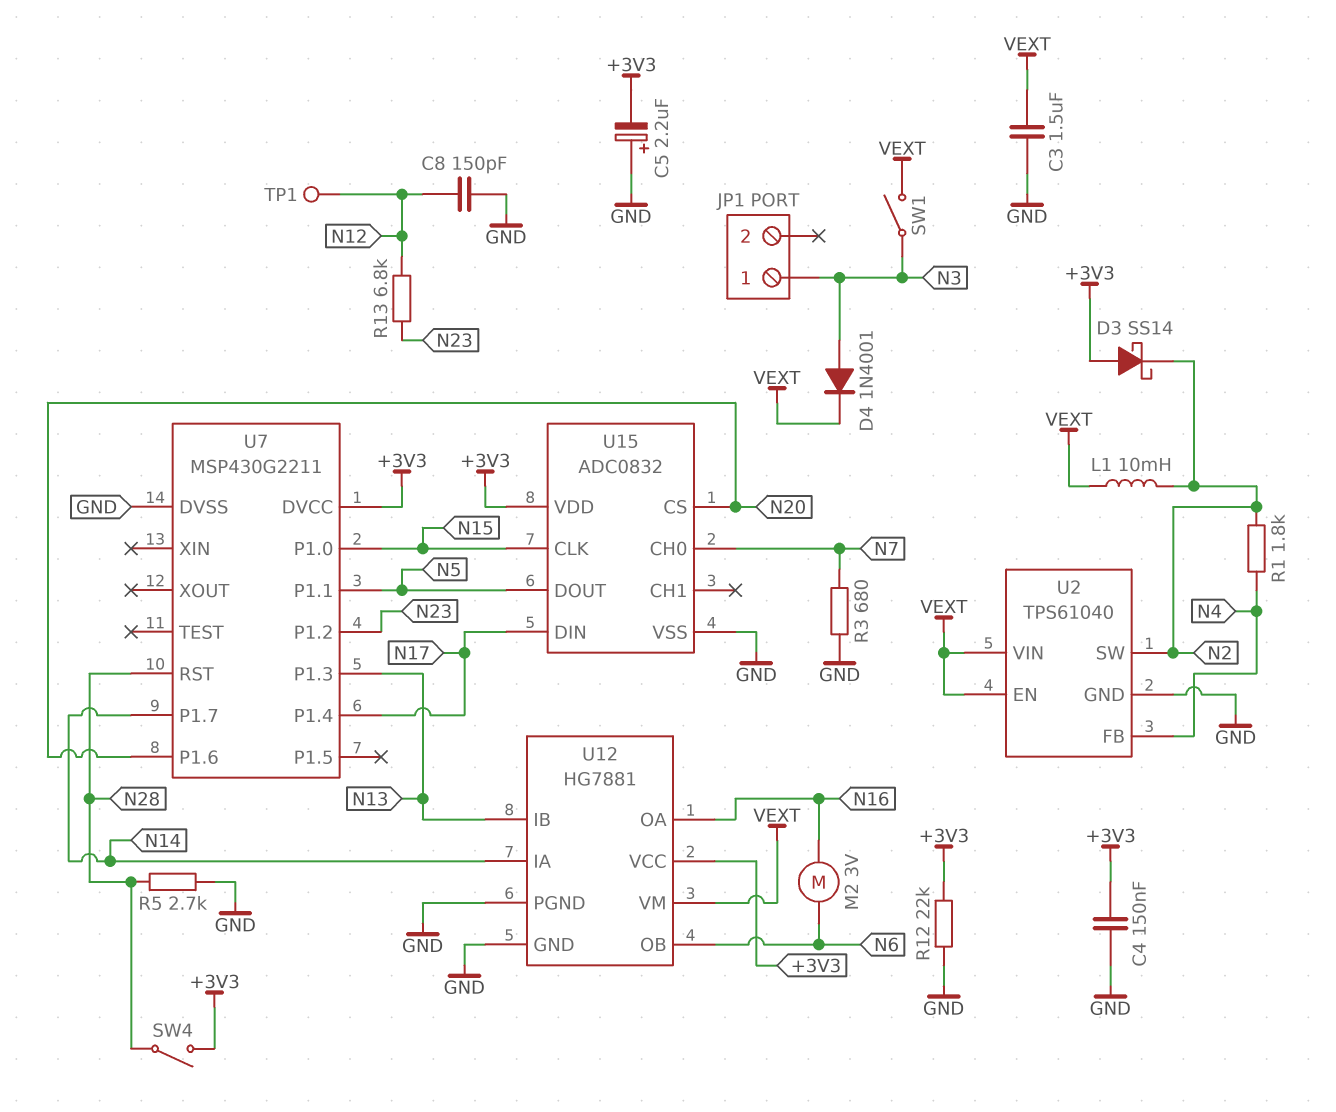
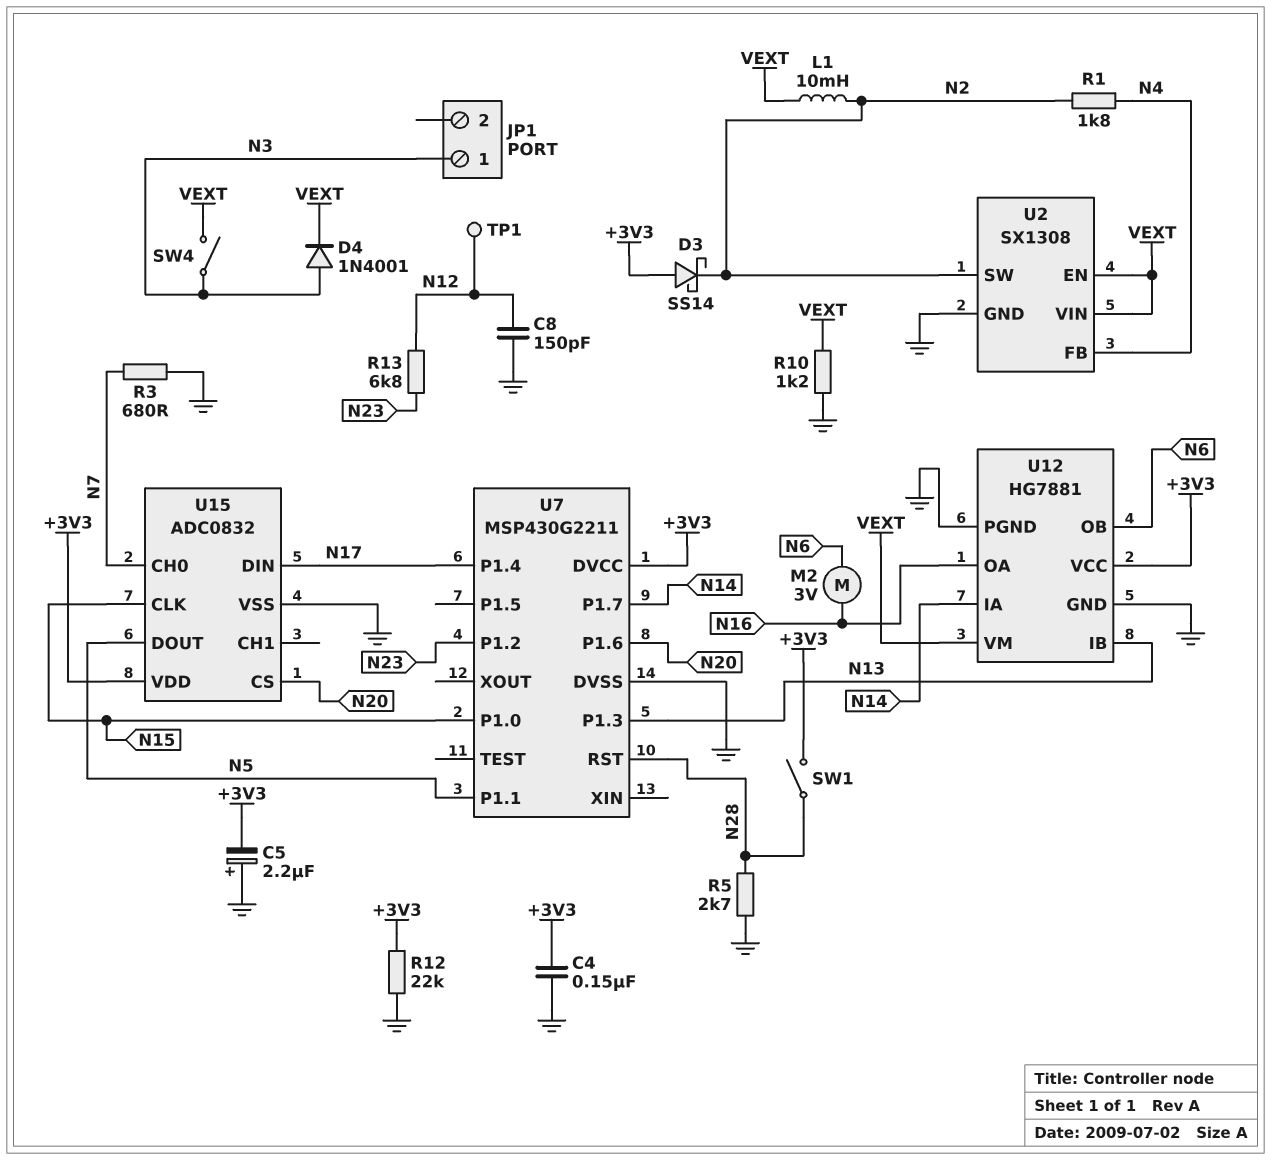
C3: 1.5uF (GND, VEXT) -> none
R10: none -> 1.2k (GND, VEXT)
SW1: switch (N3, VEXT) -> switch (+3V3, N28)
SW4: switch (+3V3, N28) -> switch (N3, VEXT)
U2: TPS61040 -> SX1308

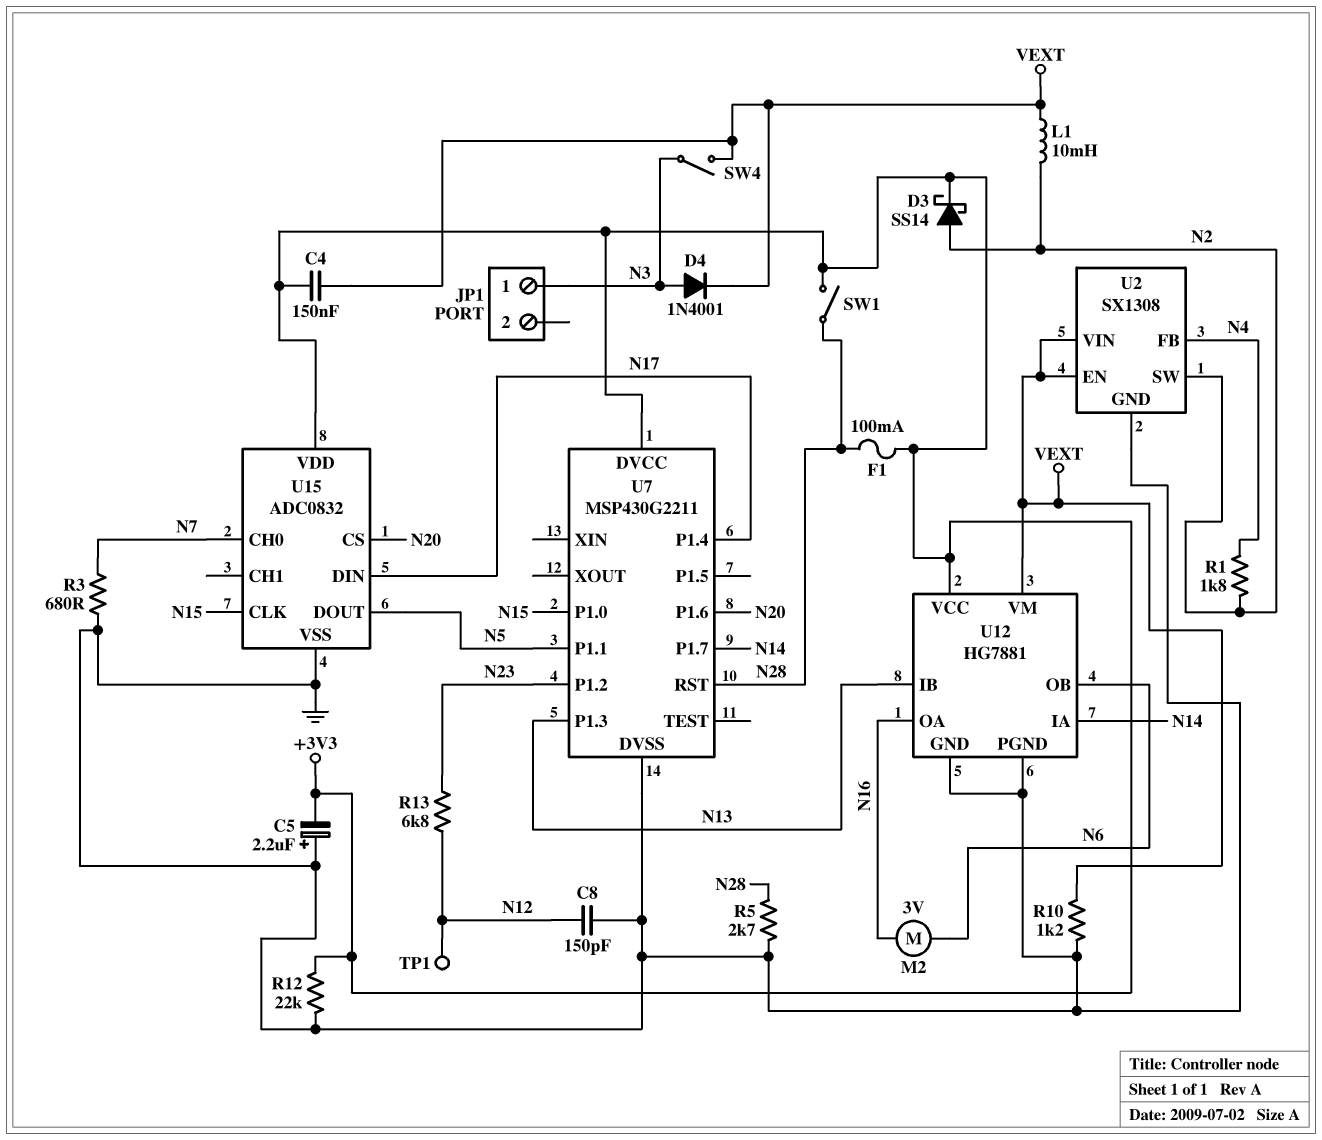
C4: 150nF (+3V3, GND) -> 150nF (+3V3, VEXT)
D3: schottky SS14 (A +3V3, K N2) -> schottky SS14 (A N2, K +3V3)
F1: none -> 100mA (+3V3, N28)

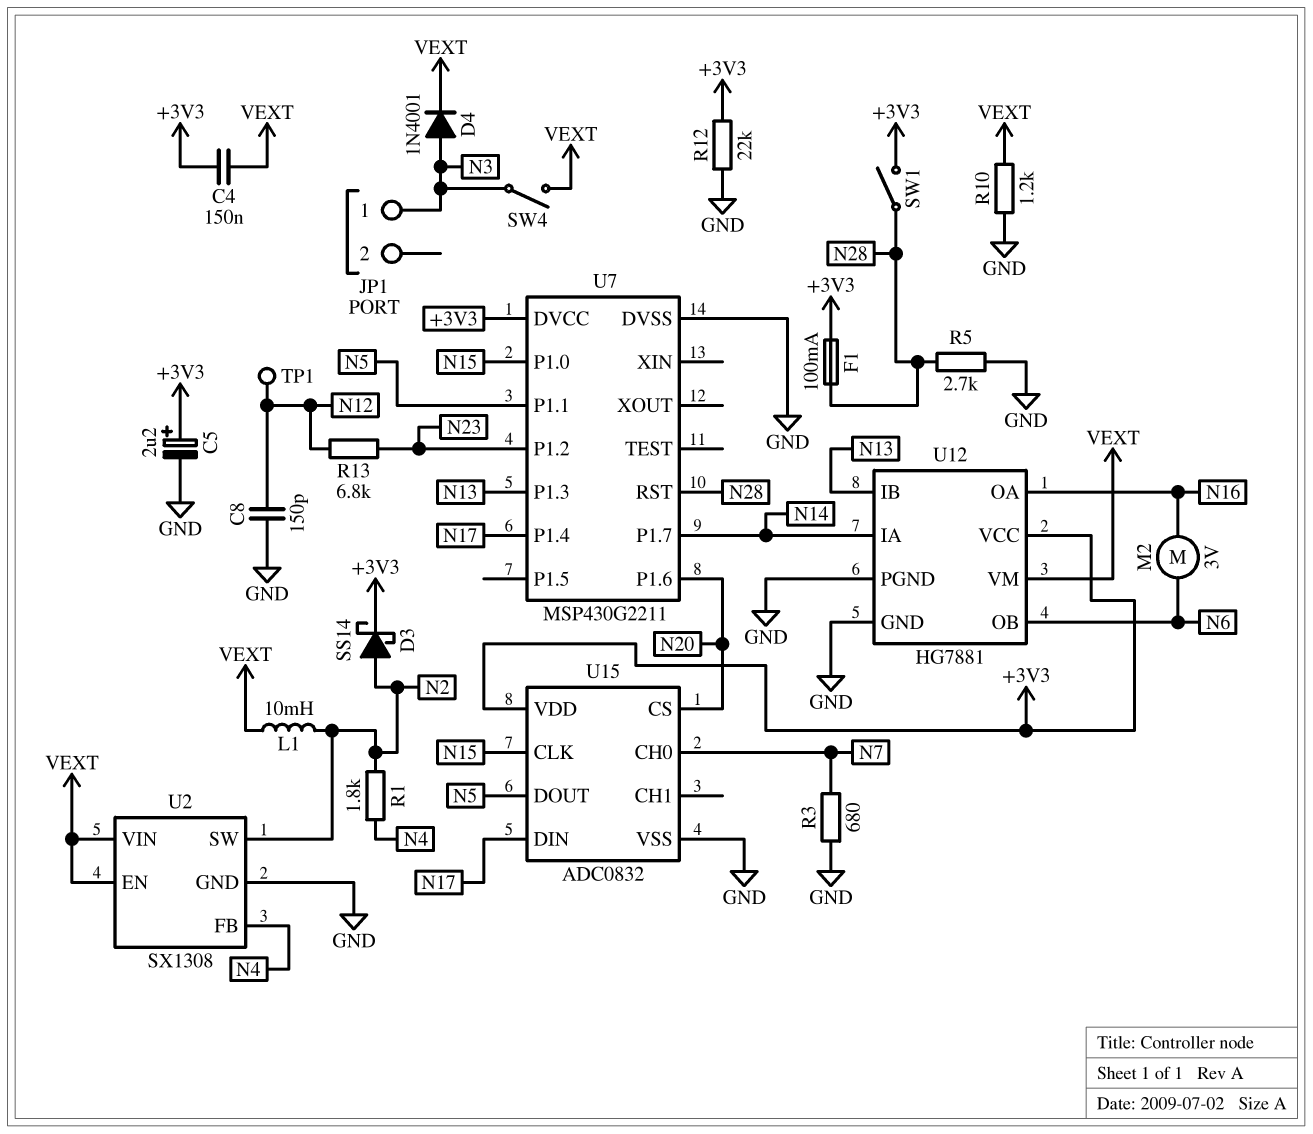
C5: 2.2uF (plus GND, minus +3V3) -> 2.2uF (plus +3V3, minus GND)

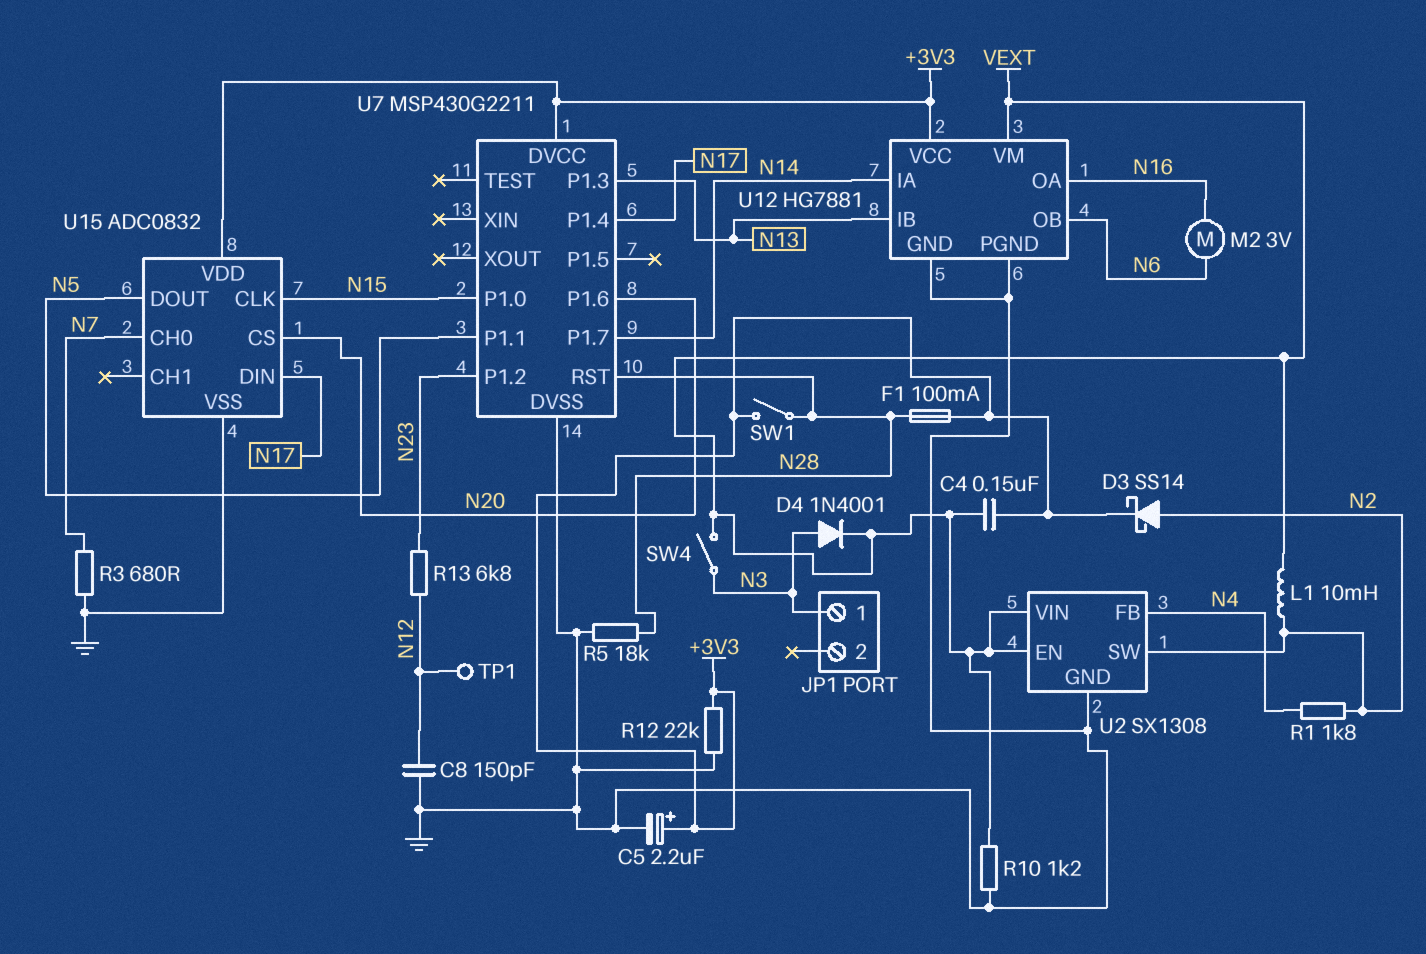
R5: 2.7k (GND, N28) -> 18k (GND, N28)

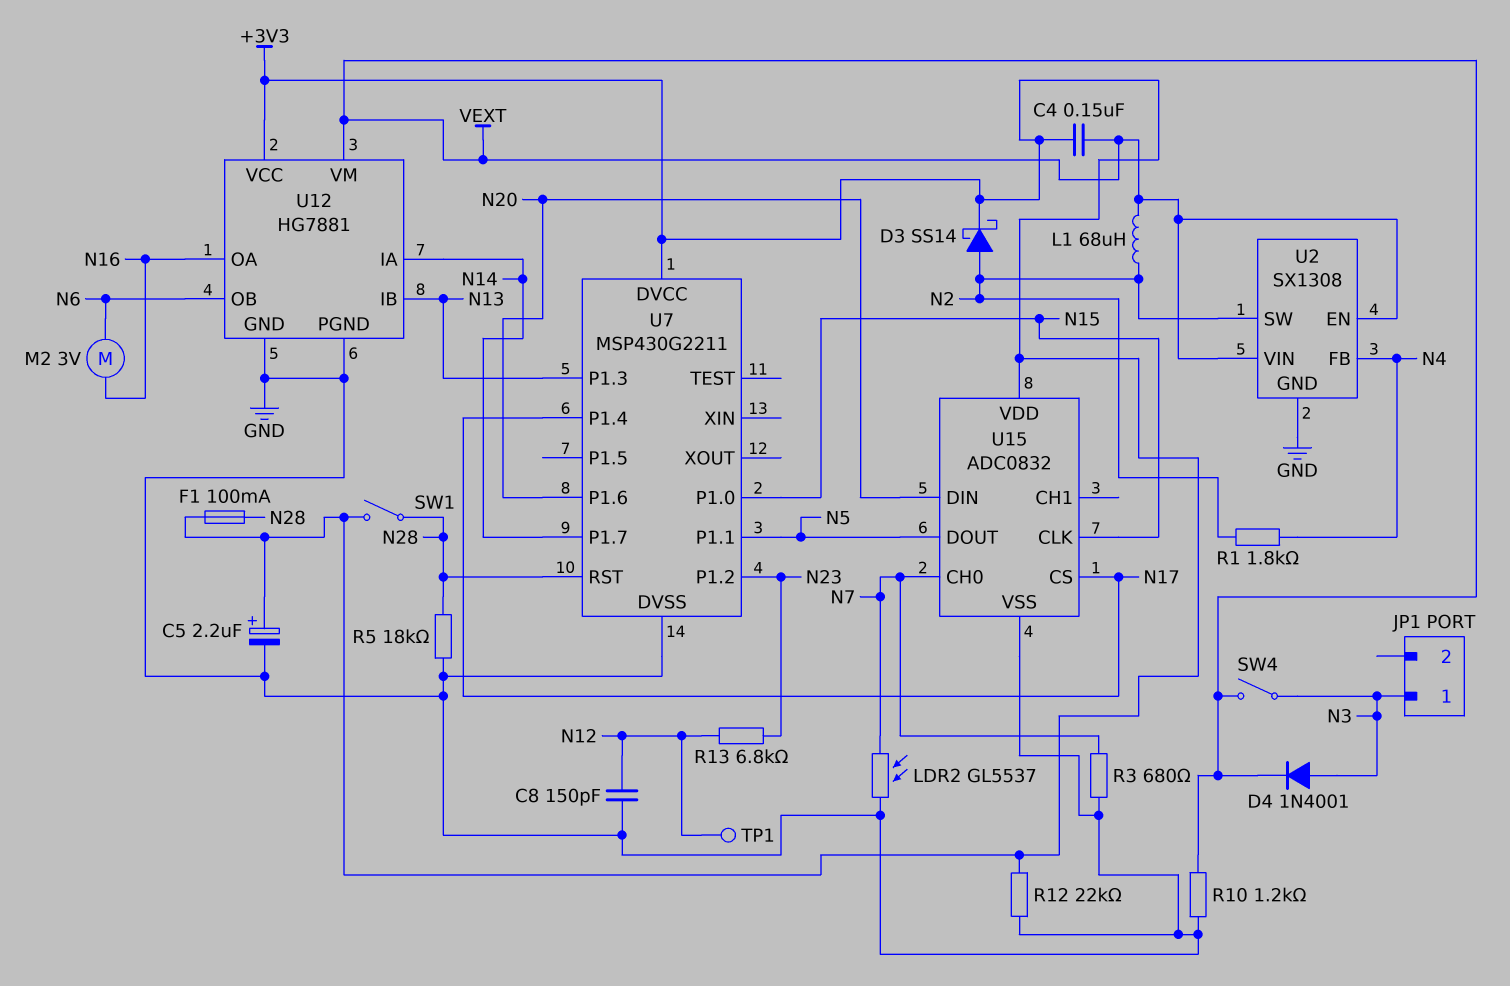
L1: 10mH (N2, VEXT) -> 68uH (N2, VEXT)
LDR2: none -> GL5537 (GND, N7)
U15 pin CS: N20 -> N17
U15 pin DIN: N17 -> N20

